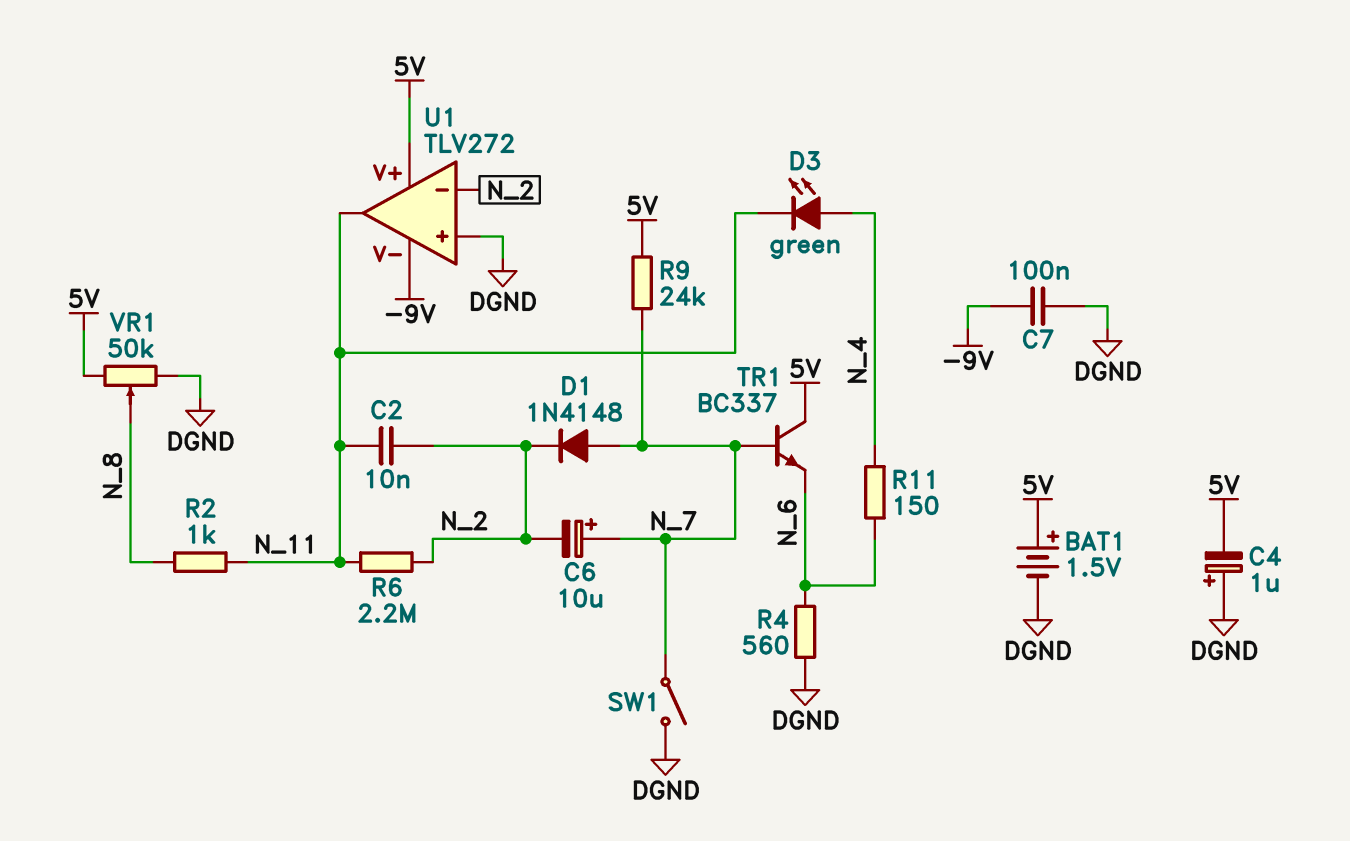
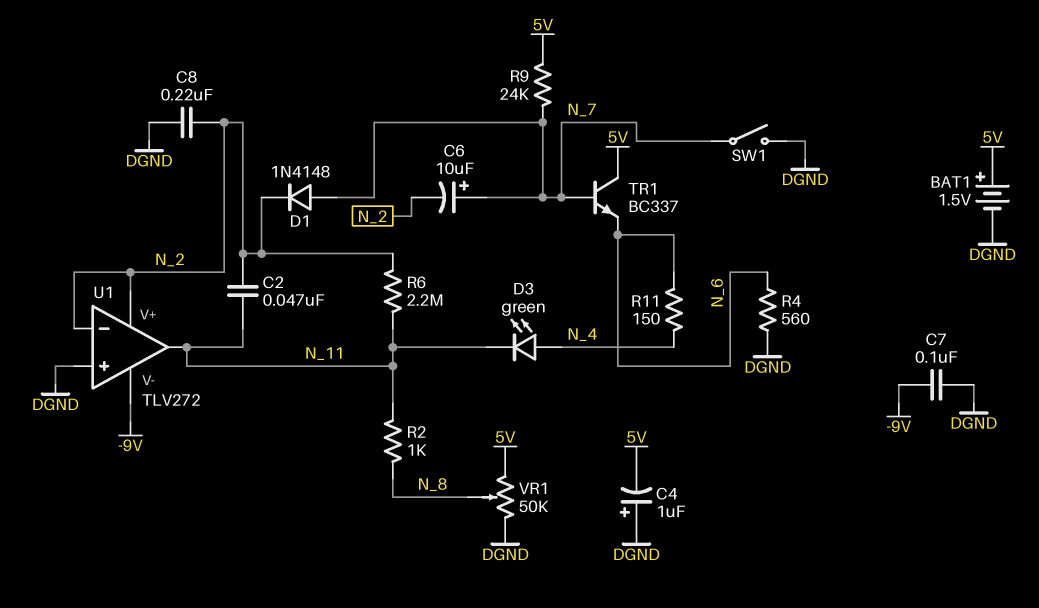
C2: 10nF (N_2, N_11) -> 47nF (N_2, N_11)
C8: none -> 220nF (DGND, N_2)
U1 pin V+: 5V -> N_2

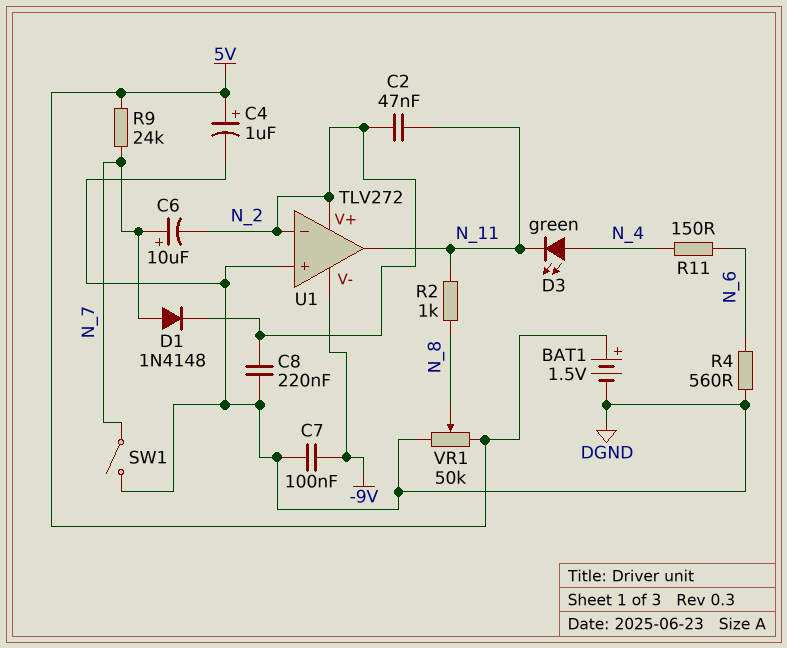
C4: 1uF (plus DGND, minus 5V) -> 1uF (plus 5V, minus DGND)
R6: 2.2M (N_2, N_11) -> none
TR1: NPN BC337 (B N_7, C 5V, E N_6) -> none

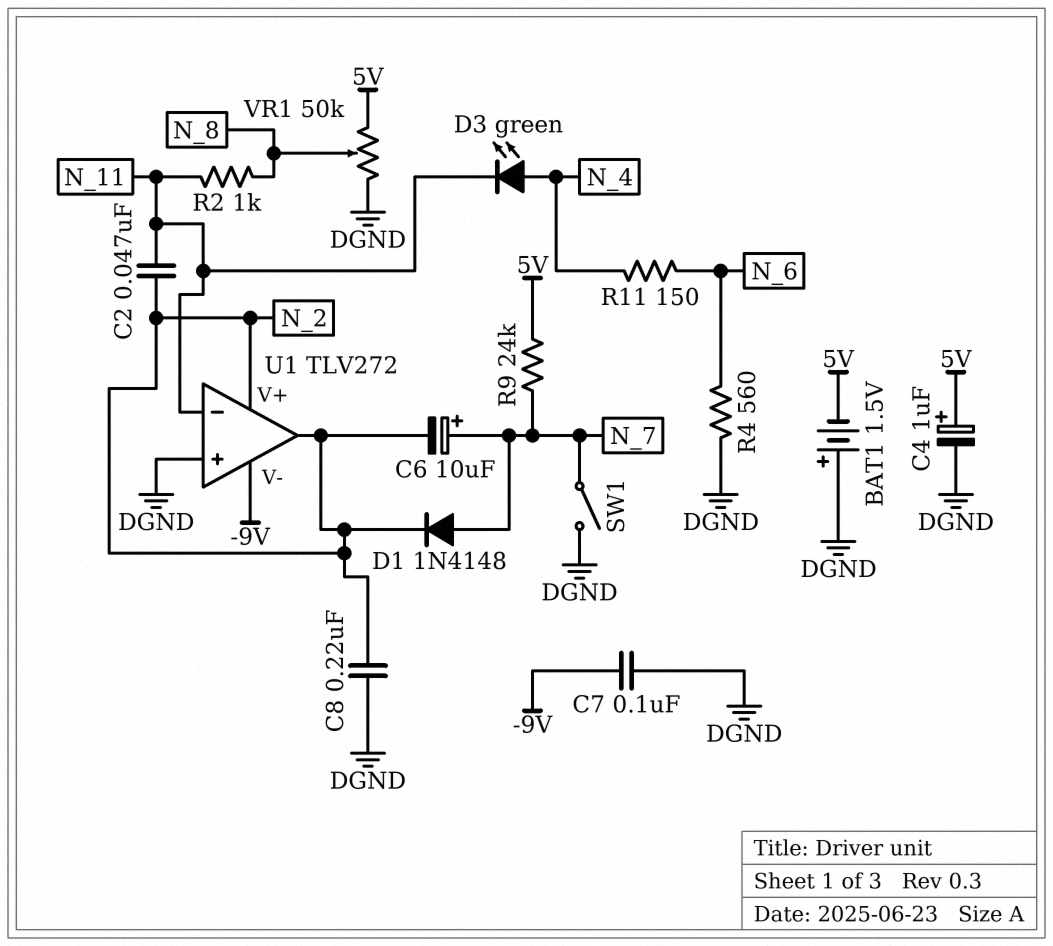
BAT1: 1.5V (plus 5V, minus DGND) -> 1.5V (plus DGND, minus 5V)
U1 pin in-: N_2 -> N_11
U1 pin out: N_11 -> N_2

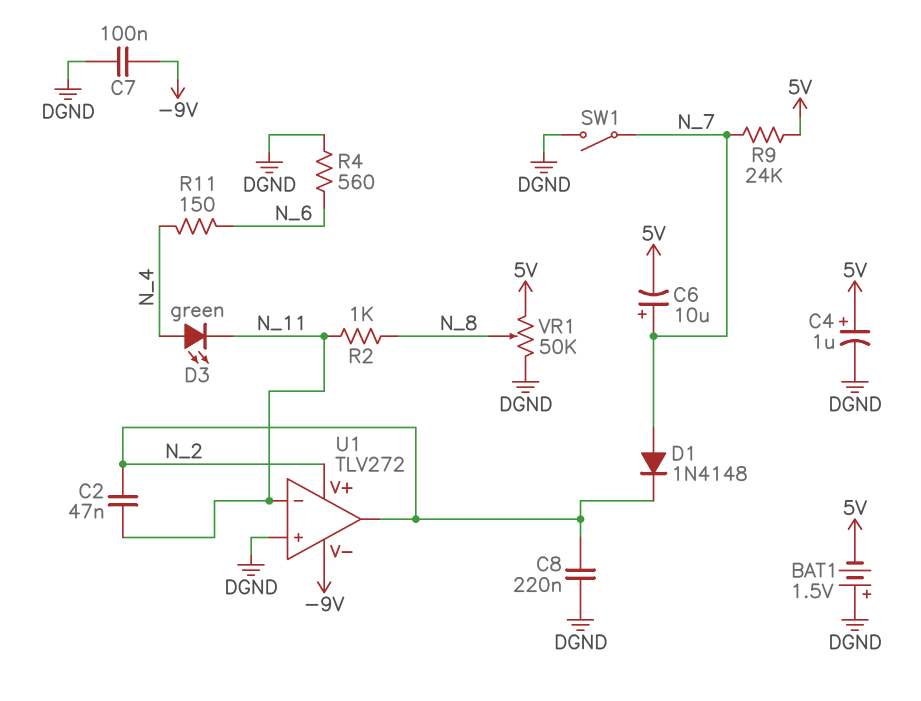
C6: 10uF (plus N_7, minus N_2) -> 10uF (plus N_7, minus 5V)

